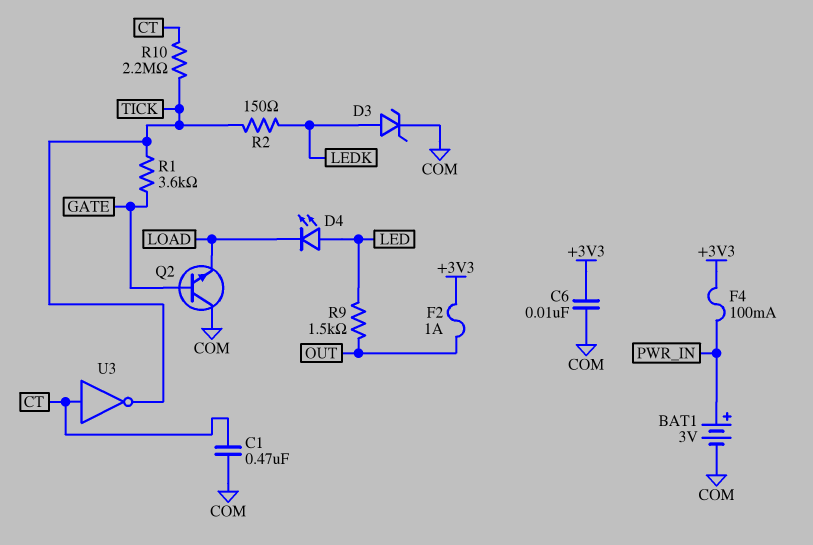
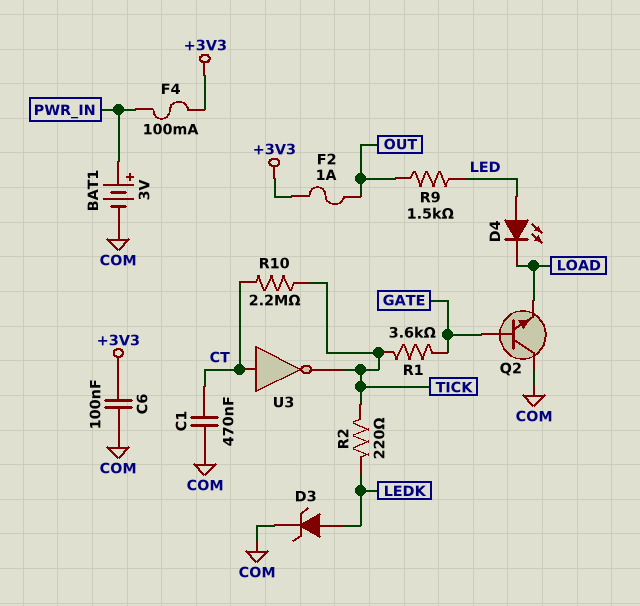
C6: 10nF (+3V3, COM) -> 100nF (+3V3, COM)
R2: 150 (LEDK, TICK) -> 220 (LEDK, TICK)

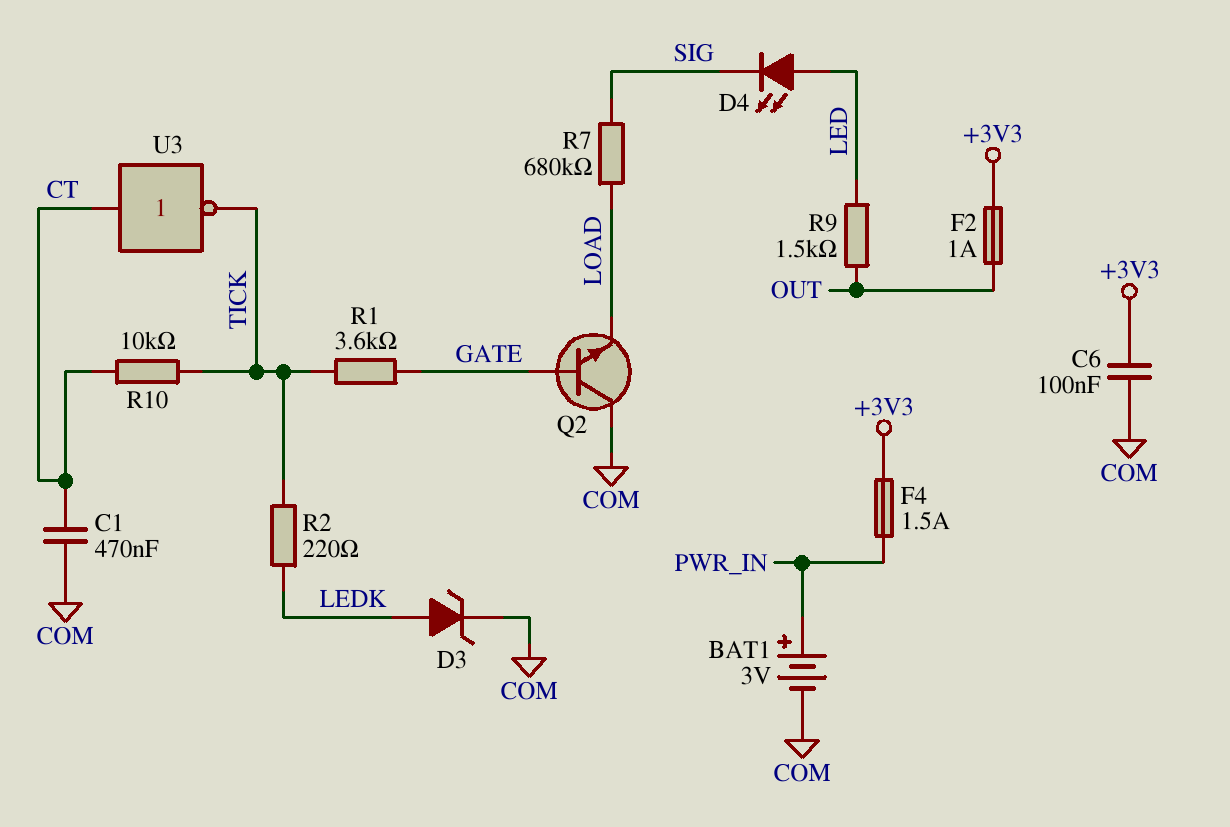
D4: LED (A LED, K LOAD) -> LED (A LED, K SIG)
F4: 100mA (+3V3, PWR_IN) -> 1.5A (+3V3, PWR_IN)
R7: none -> 680k (LOAD, SIG)
R10: 2.2M (CT, TICK) -> 10k (CT, TICK)

